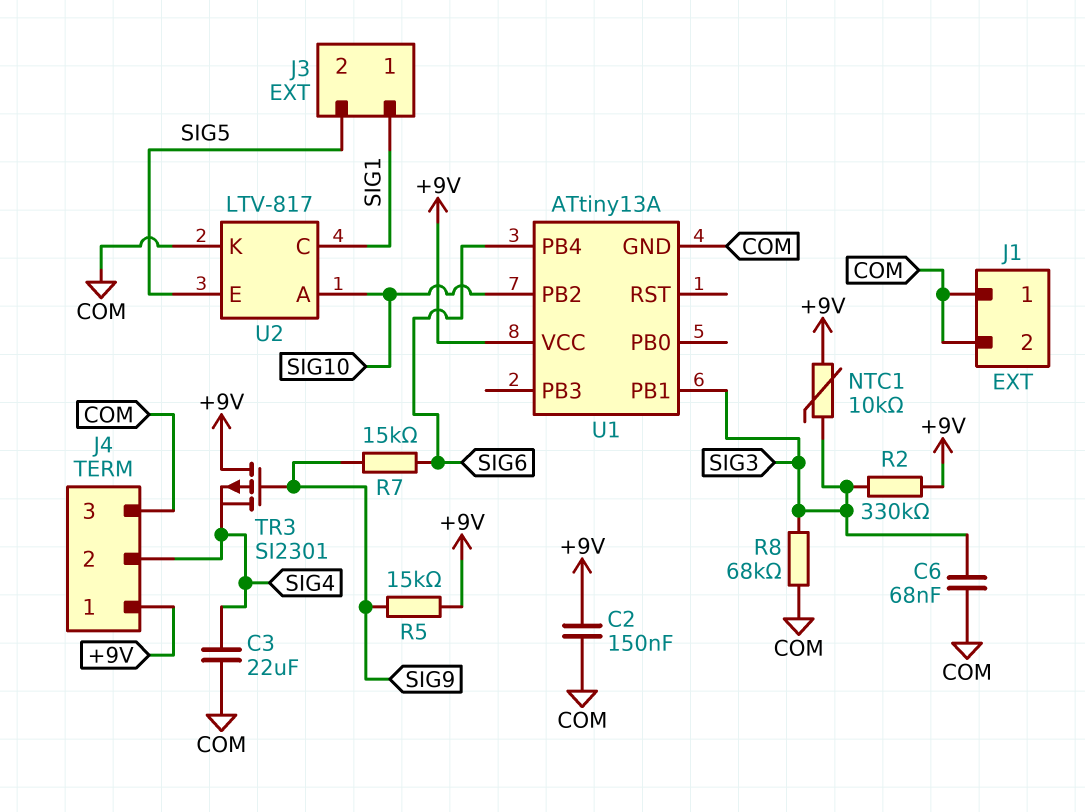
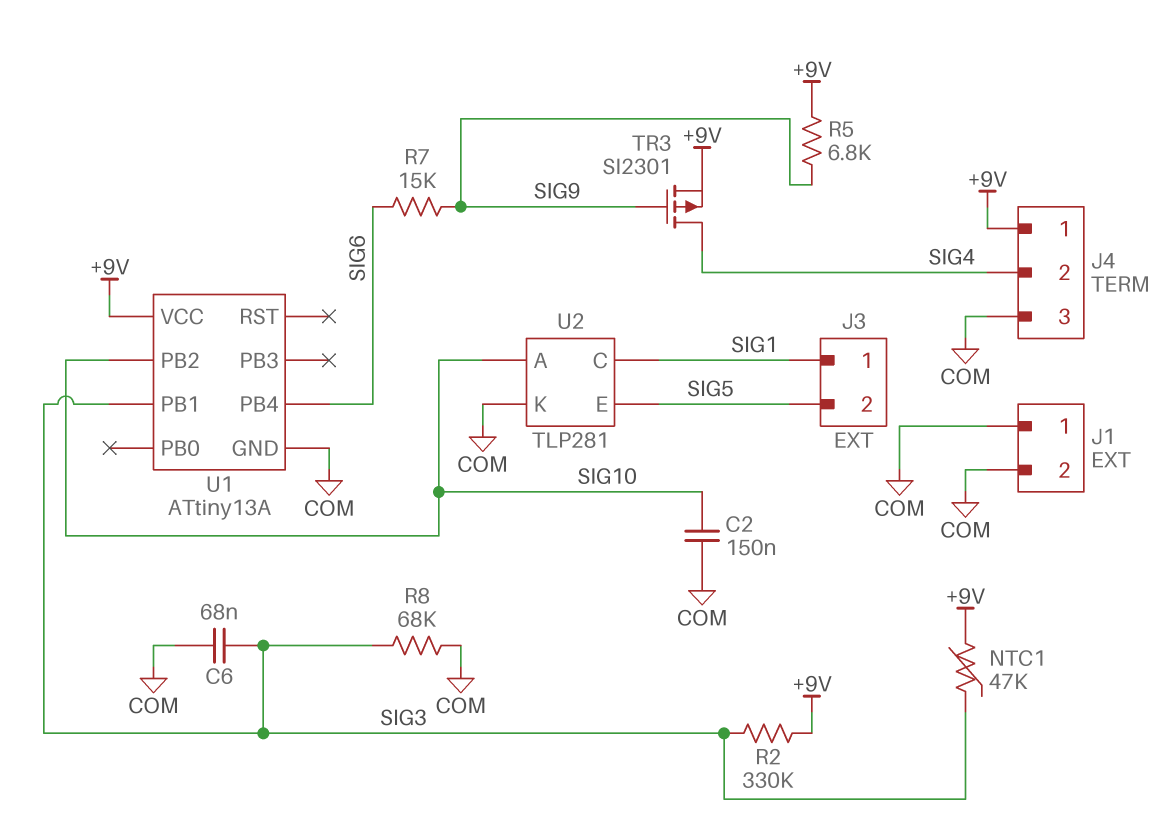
C2: 150nF (+9V, COM) -> 150nF (COM, SIG10)
C3: 22uF (COM, SIG4) -> none
NTC1: 10k (+9V, SIG3) -> 47k (+9V, SIG3)
R5: 15k (+9V, SIG9) -> 6.8k (+9V, SIG9)
TR3: PMOS SI2301 (G SIG9, D +9V, S SIG4) -> PMOS SI2301 (G SIG9, D SIG4, S +9V)
U2: LTV-817 -> TLP281

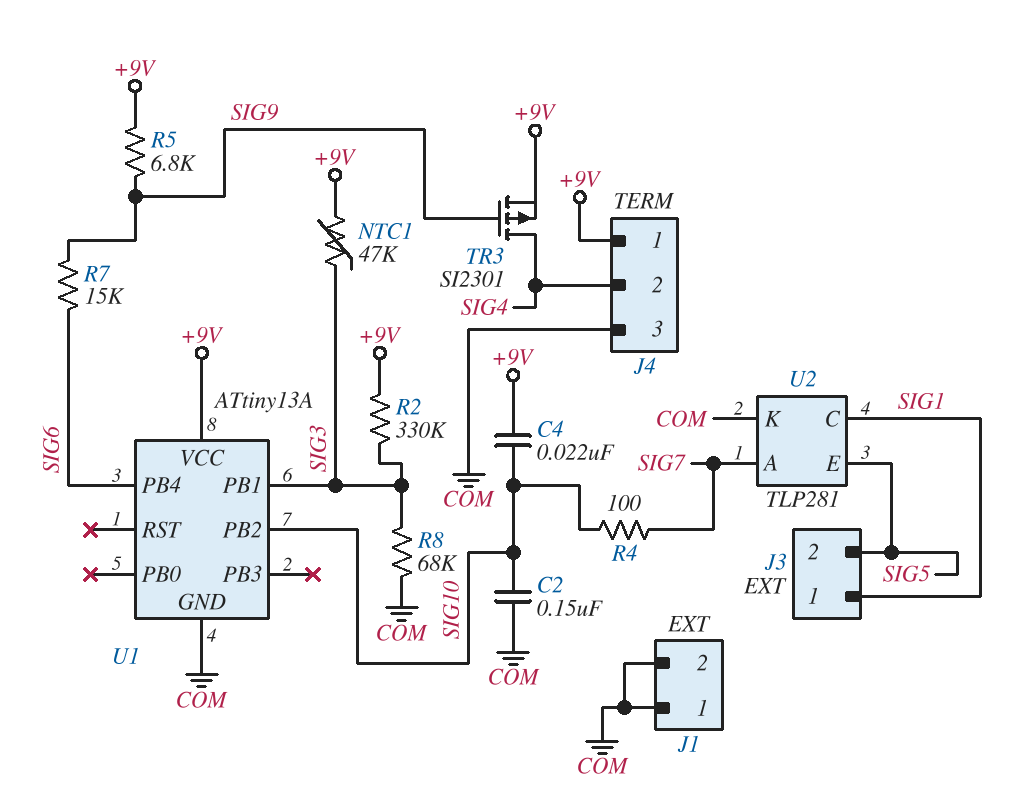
C4: none -> 22nF (+9V, SIG10)
C6: 68nF (COM, SIG3) -> none
R4: none -> 100 (SIG7, SIG10)
U2 pin A: SIG10 -> SIG7

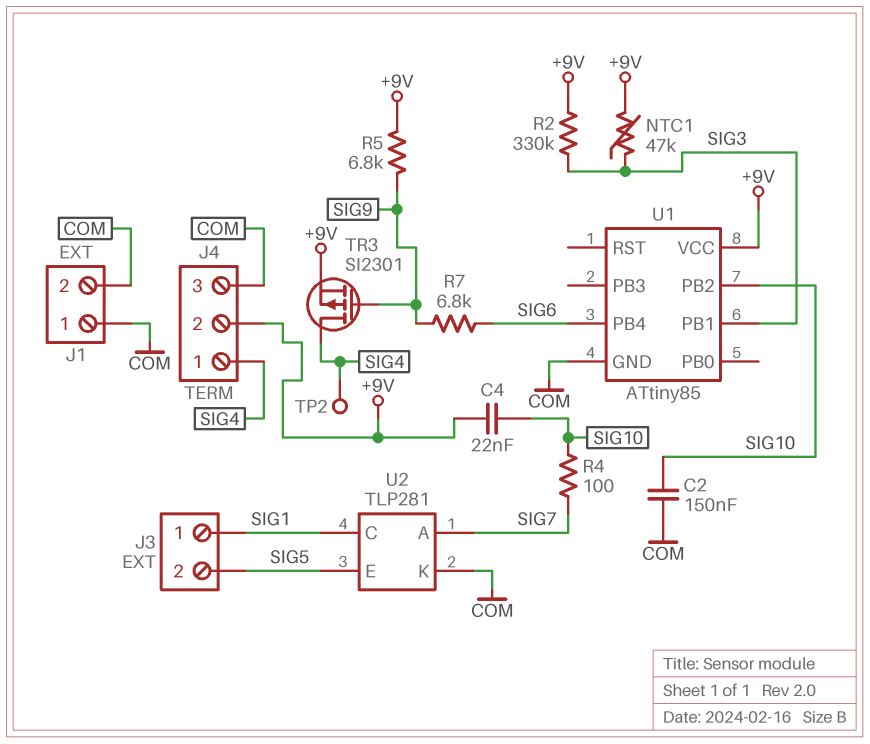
J4 pin 1: +9V -> SIG4
J4 pin 2: SIG4 -> +9V
R7: 15k (SIG6, SIG9) -> 6.8k (SIG6, SIG9)
R8: 68k (COM, SIG3) -> none
TP2: none -> test point (SIG4)
U1: ATtiny13A -> ATtiny85

